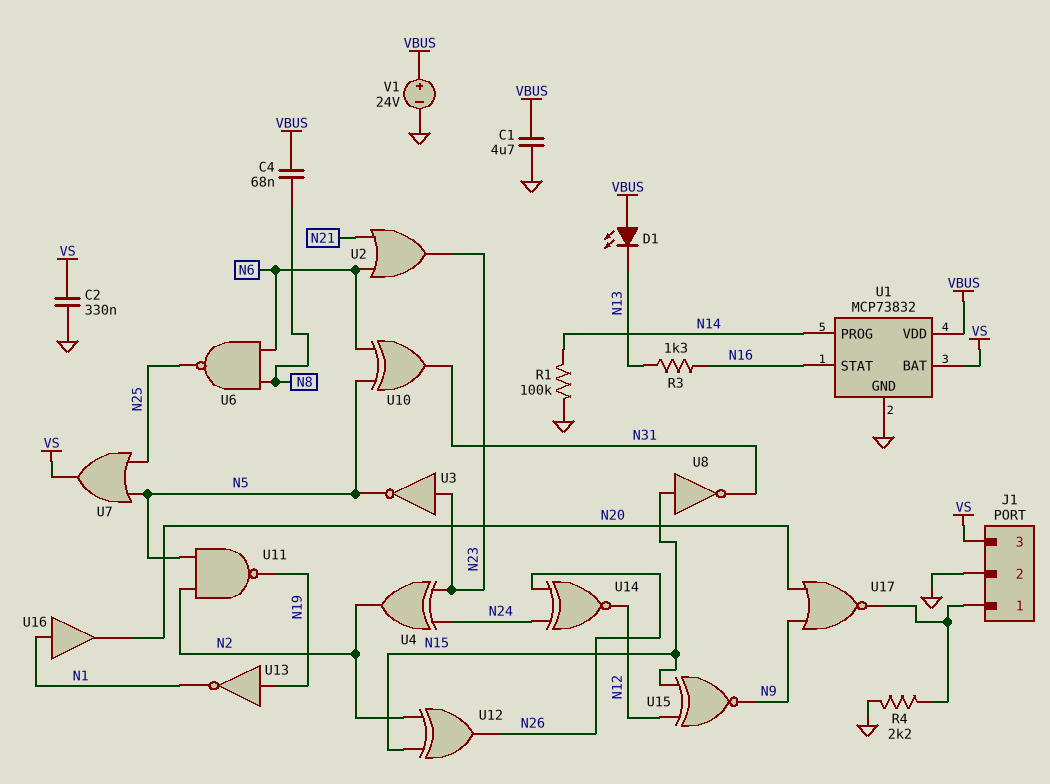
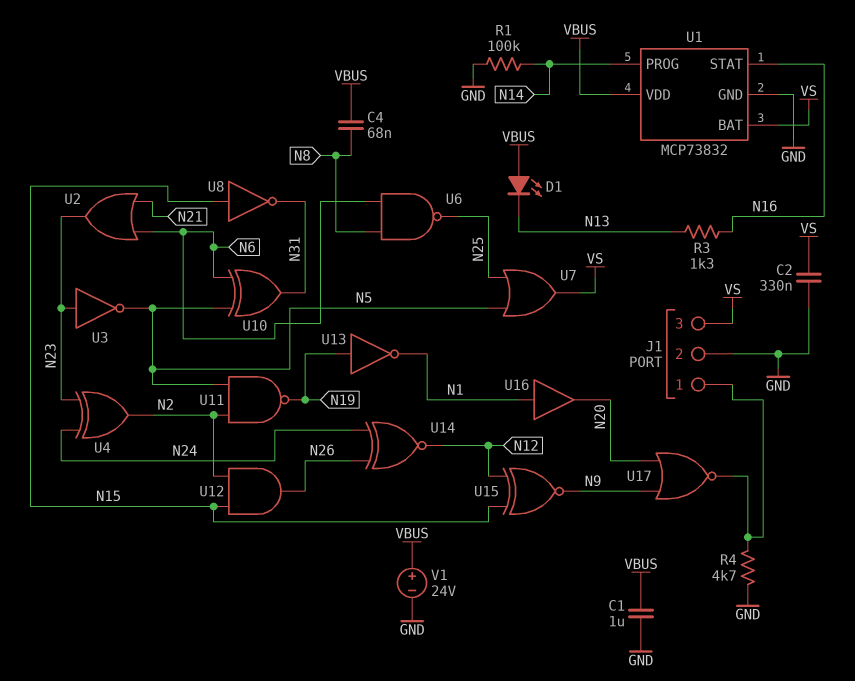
C1: 4.7uF (GND, VBUS) -> 1uF (GND, VBUS)
R4: 2.2k (GND, J1/1) -> 4.7k (GND, J1/1)
U12: XOR (in N2, in N15, out N26) -> AND (in N2, in N15, out N26)

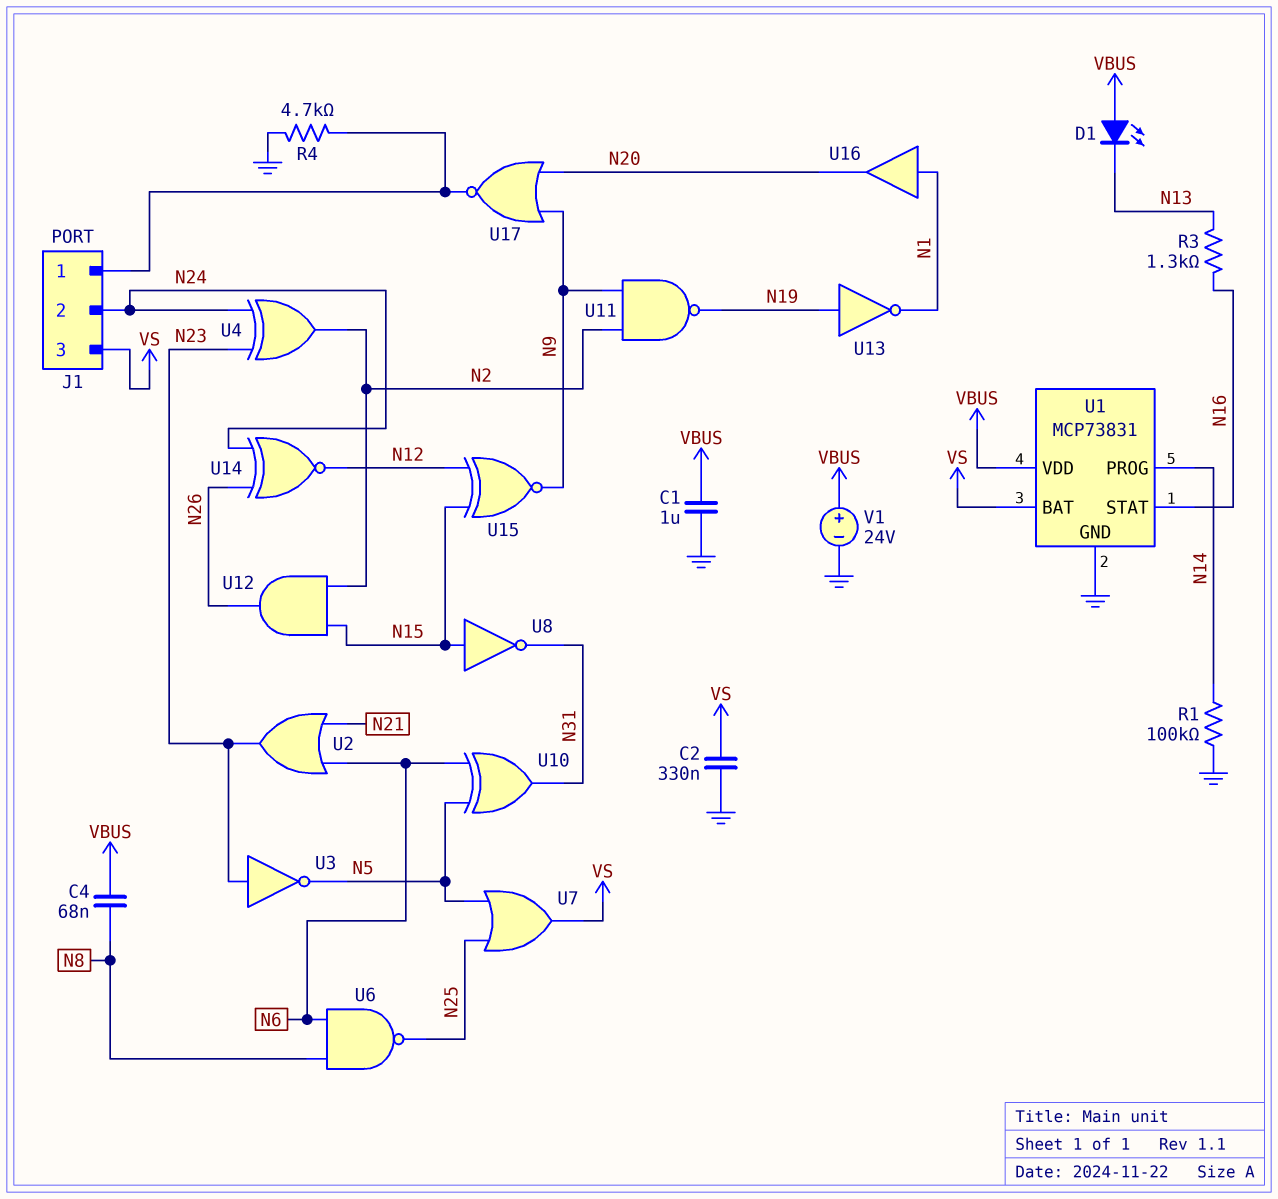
J1 pin 2: GND -> N24
U1: MCP73832 -> MCP73831
U11: NAND (in N2, in N5, out N19) -> NAND (in N2, in N9, out N19)

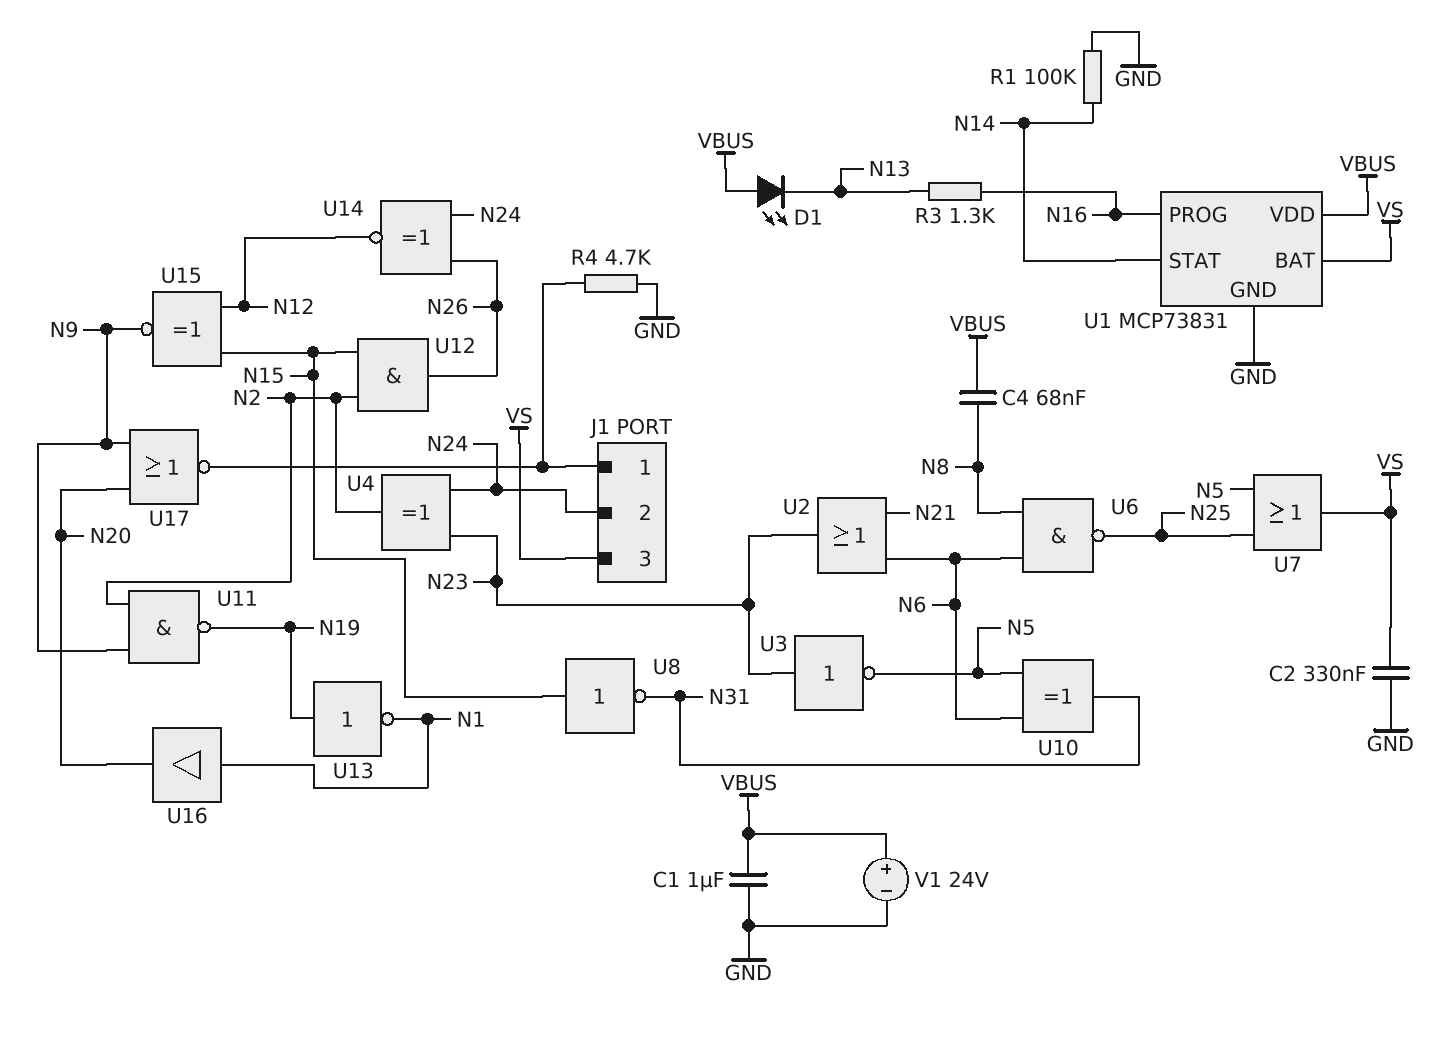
U1 pin PROG: N14 -> N16
U1 pin STAT: N16 -> N14

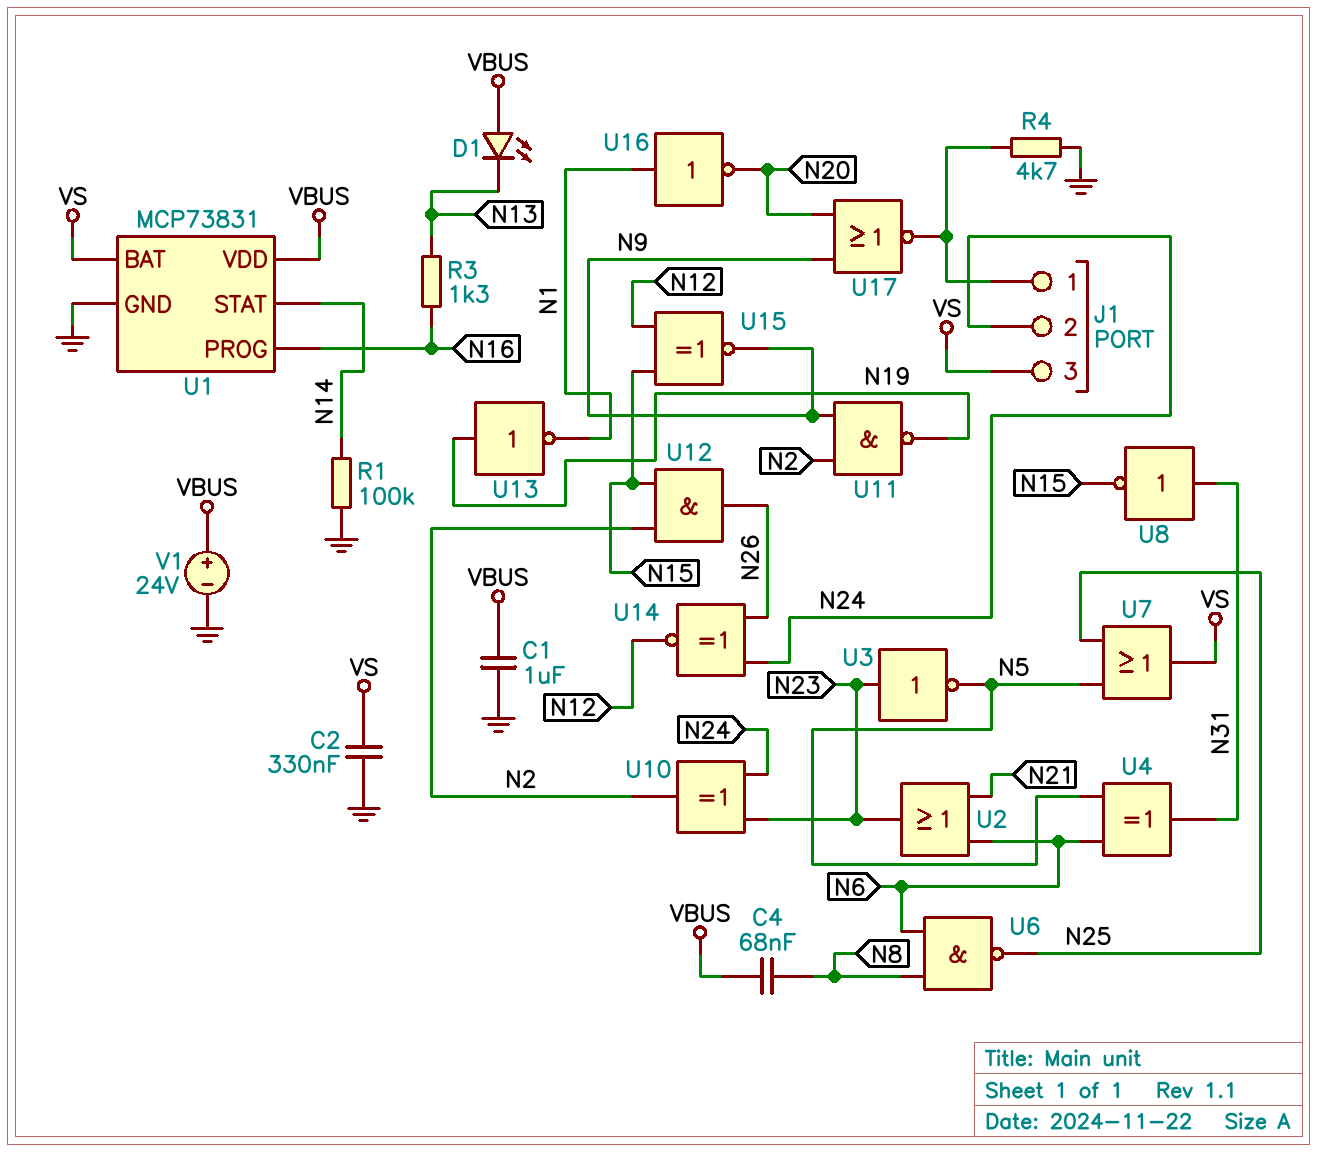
U4: XOR (in N23, in N24, out N2) -> XOR (in N5, in N6, out N31)
U8: NOT (in N15, out N31) -> NOT (in N31, out N15)
U10: XOR (in N5, in N6, out N31) -> XOR (in N23, in N24, out N2)
U16: buffer (in N1, out N20) -> NOT (in N1, out N20)

